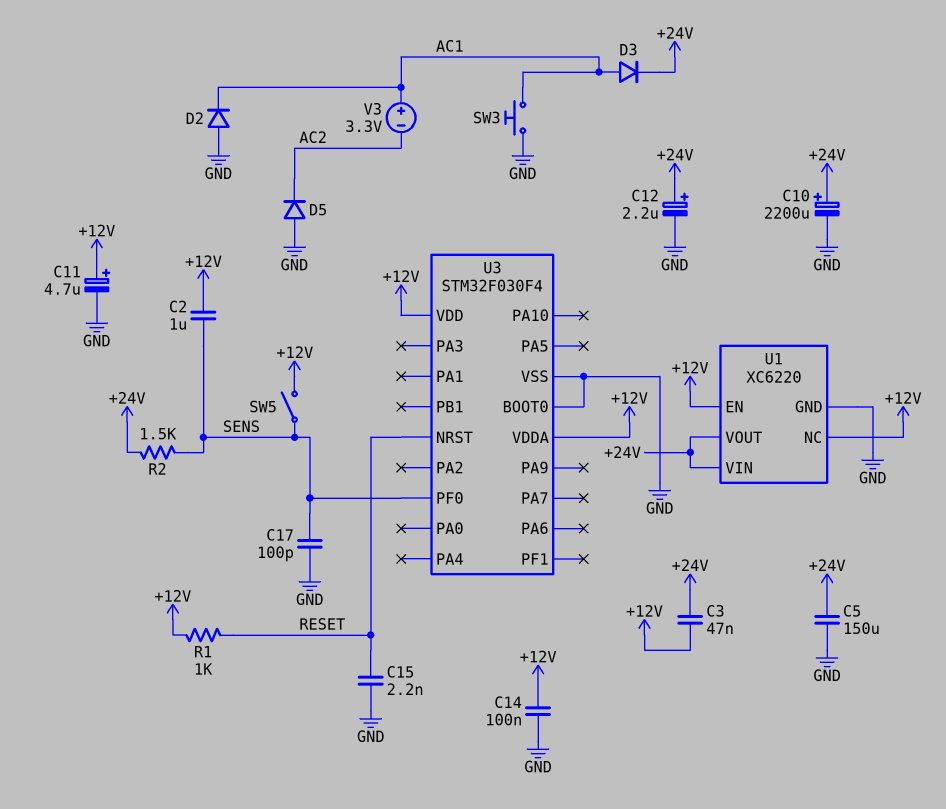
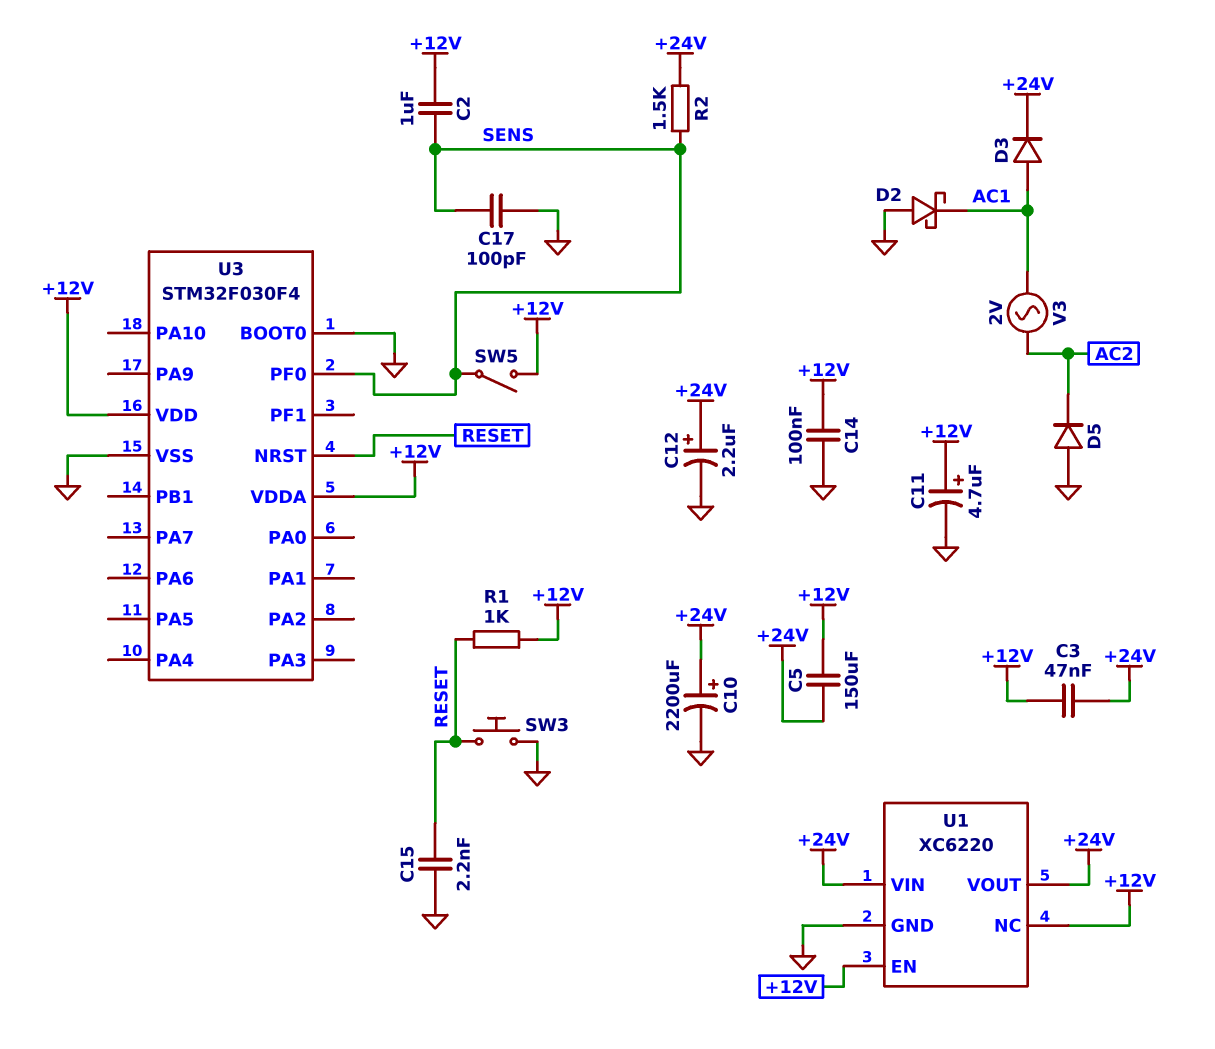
C5: 150uF (+24V, GND) -> 150uF (+12V, +24V)
D2: diode (A GND, K AC1) -> schottky (A GND, K AC1)
SW3: button (AC1, GND) -> button (GND, RESET)
V3: 3.3V (plus AC1, minus AC2) -> AC 2V (AC1, AC2)

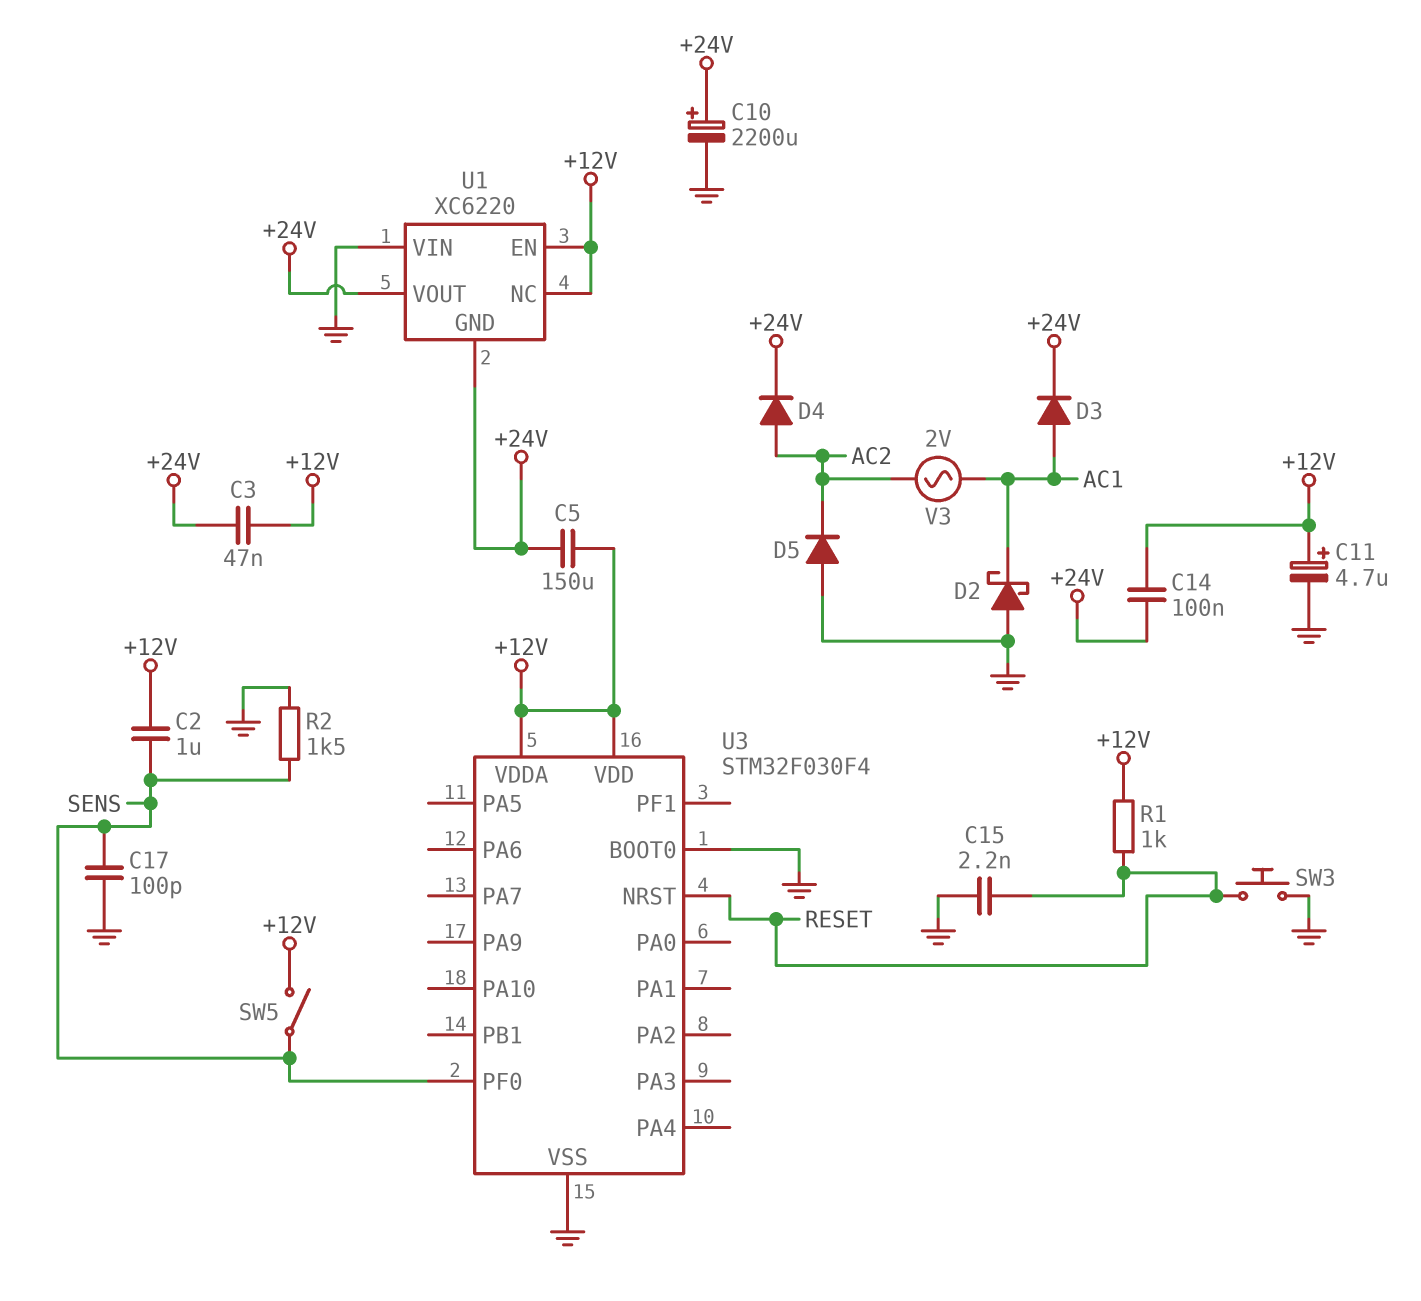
C12: 2.2uF (plus +24V, minus GND) -> none
C14: 100nF (+12V, GND) -> 100nF (+12V, +24V)
D4: none -> diode (A AC2, K +24V)
R2: 1.5k (+24V, SENS) -> 1.5k (GND, SENS)
U1 pin GND: GND -> +24V
U1 pin VIN: +24V -> GND

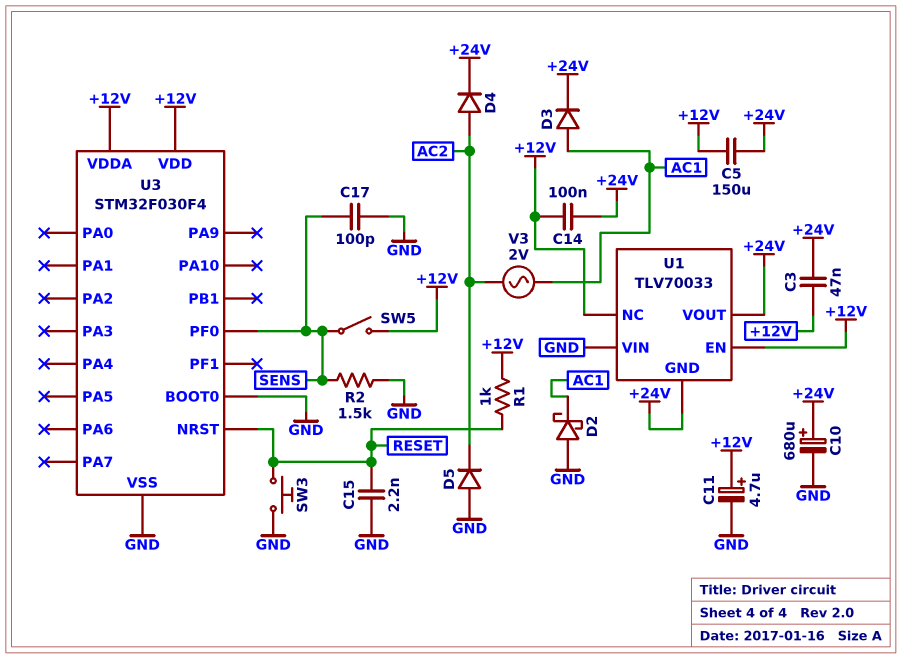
C2: 1uF (+12V, SENS) -> none
C10: 2200uF (plus +24V, minus GND) -> 680uF (plus +24V, minus GND)
U1: XC6220 -> TLV70033

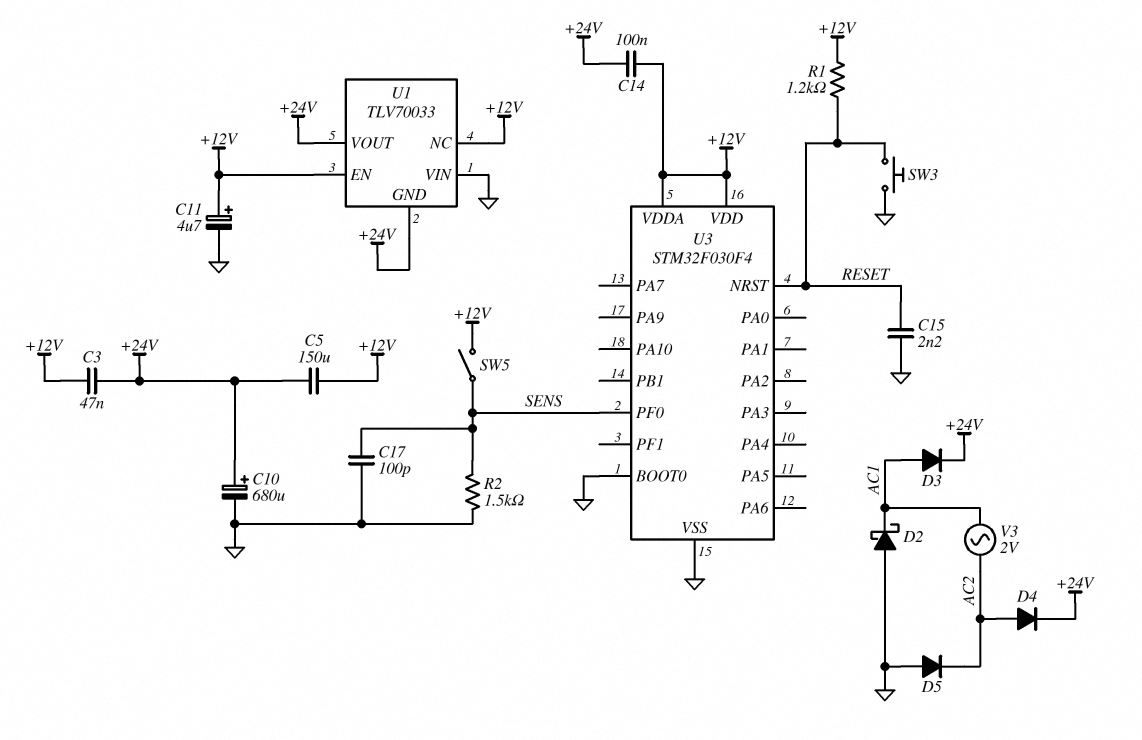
R1: 1k (+12V, RESET) -> 1.2k (+12V, RESET)

